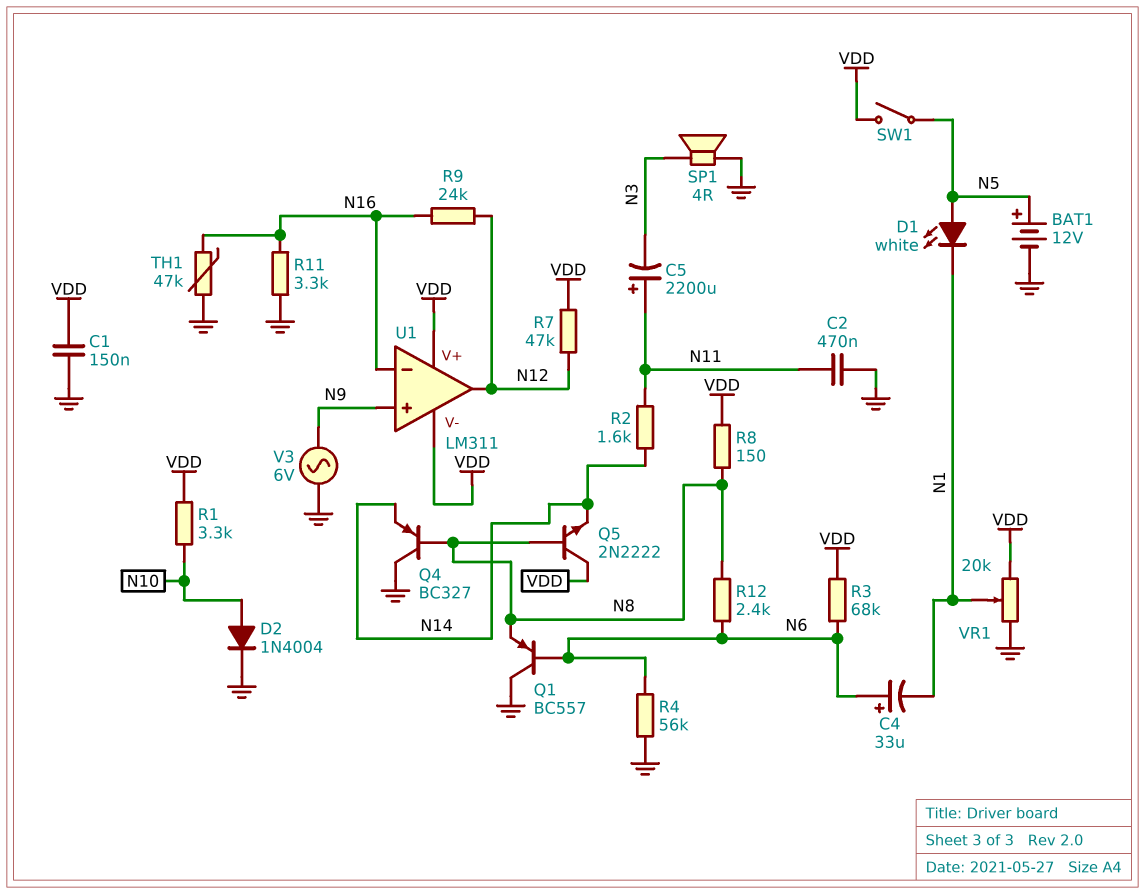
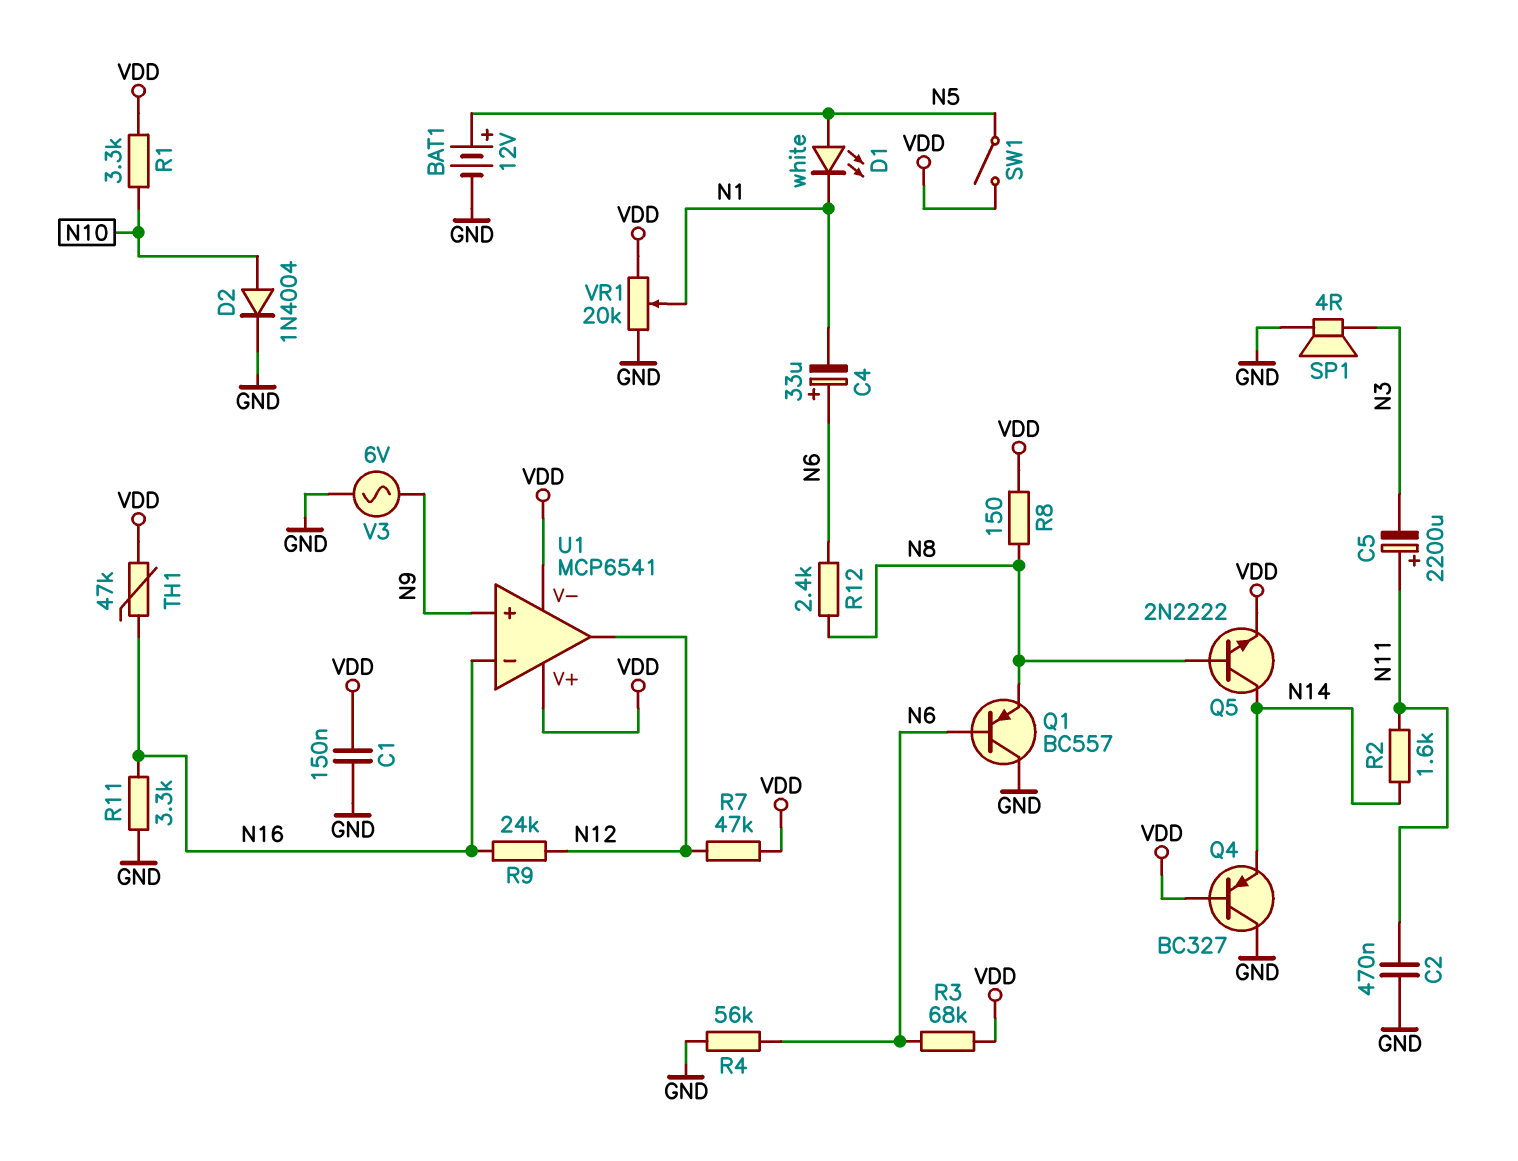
Q4: PNP BC327 (B N8, C GND, E N14) -> PNP BC327 (B VDD, C GND, E N14)
Q5: NPN 2N2222 (B N8, C VDD, E N14) -> NPN 2N2222 (B N8, C N14, E VDD)
TH1: 47k (GND, N16) -> 47k (N16, VDD)
U1: LM311 -> MCP6541

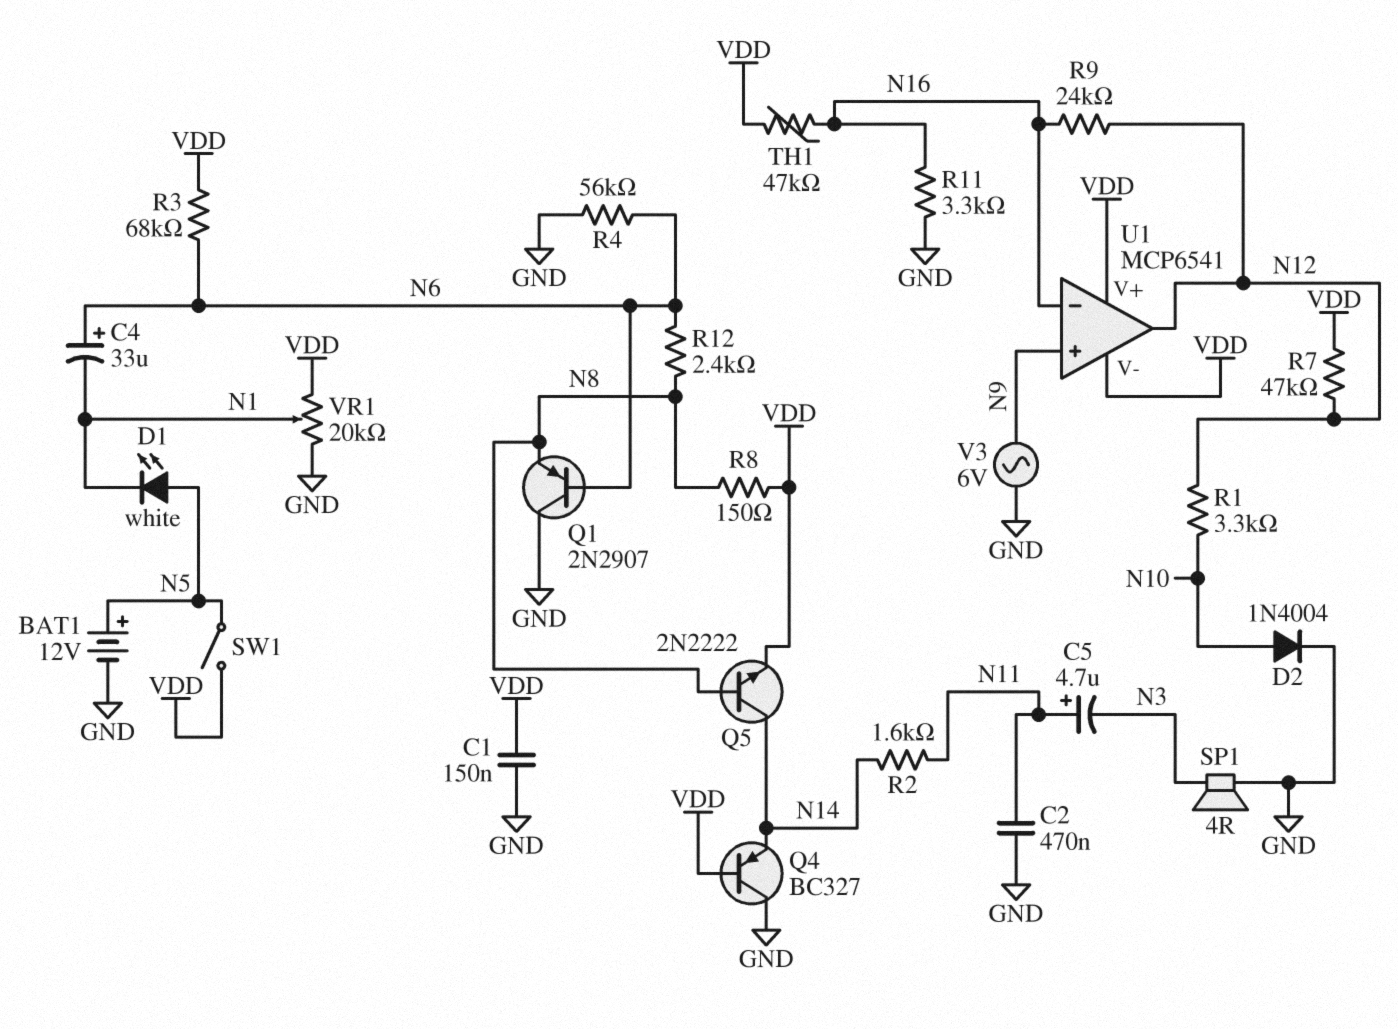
C5: 2200uF (plus N11, minus N3) -> 4.7uF (plus N11, minus N3)
Q1: PNP BC557 (B N6, C GND, E N8) -> PNP 2N2907 (B N6, C GND, E N8)
R1: 3.3k (N10, VDD) -> 3.3k (N10, N12)

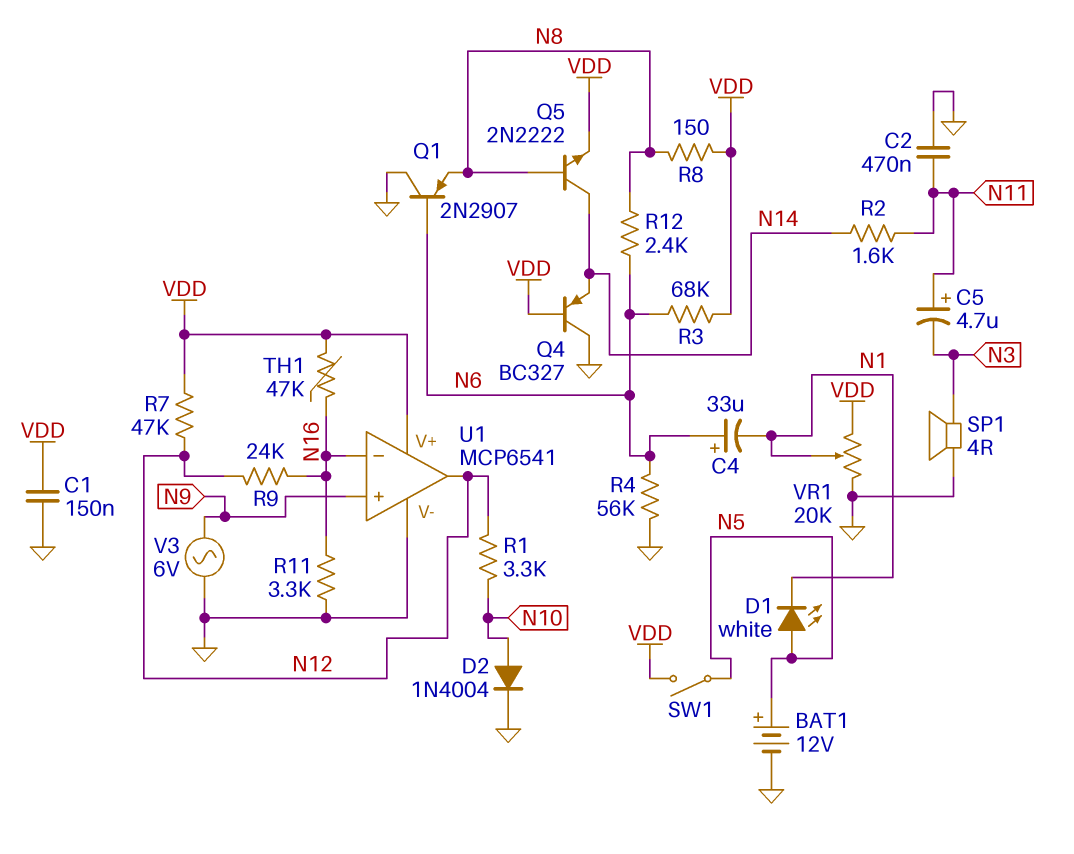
U1 pin V-: VDD -> GND

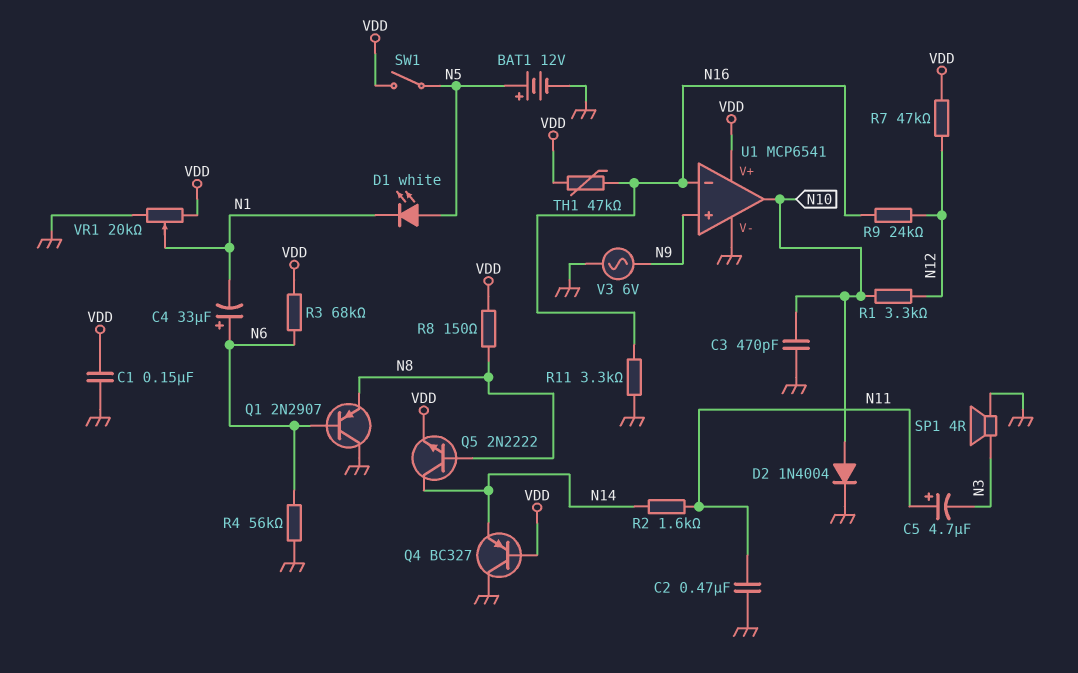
C3: none -> 470pF (GND, N10)
R12: 2.4k (N6, N8) -> none
U1 pin out: N12 -> N10

